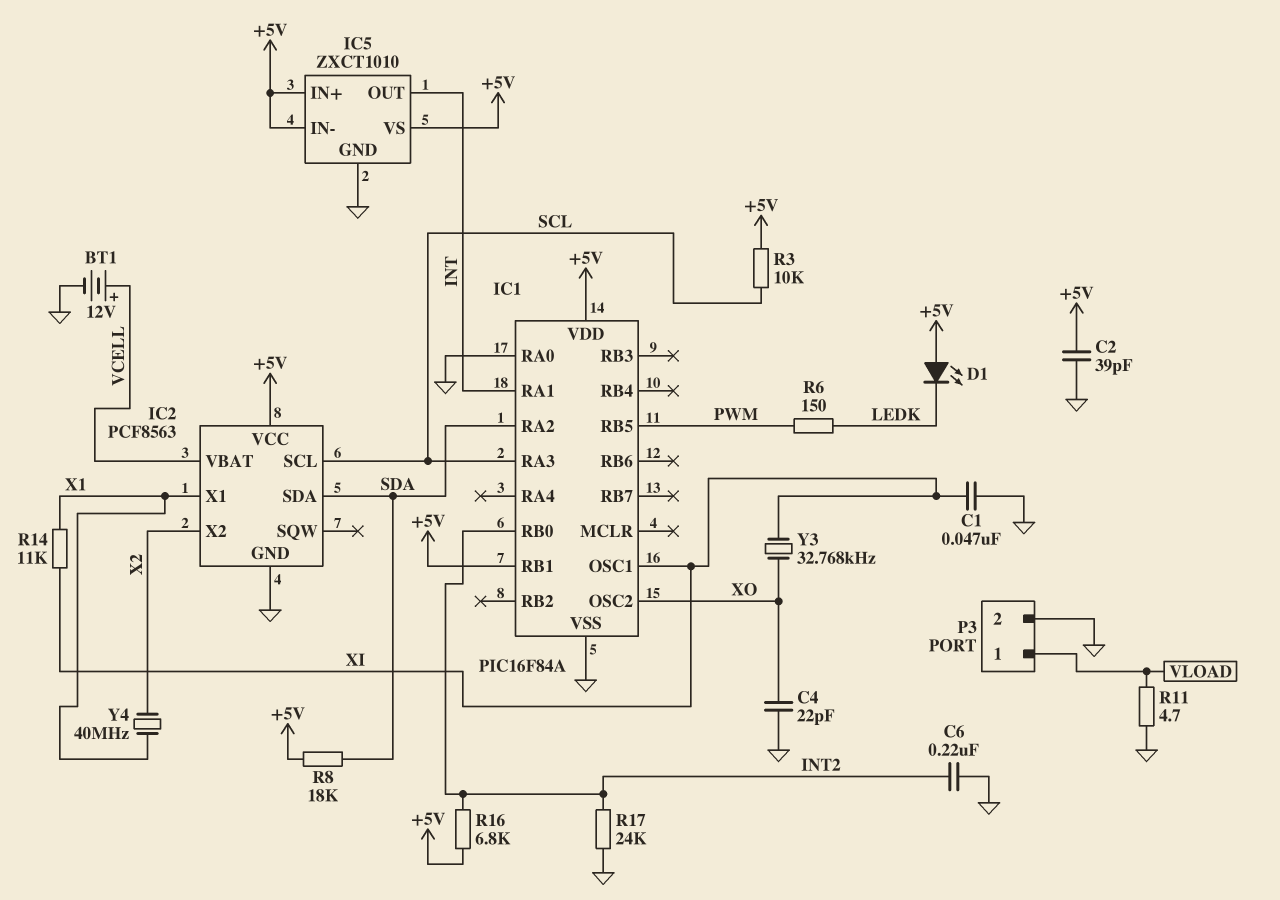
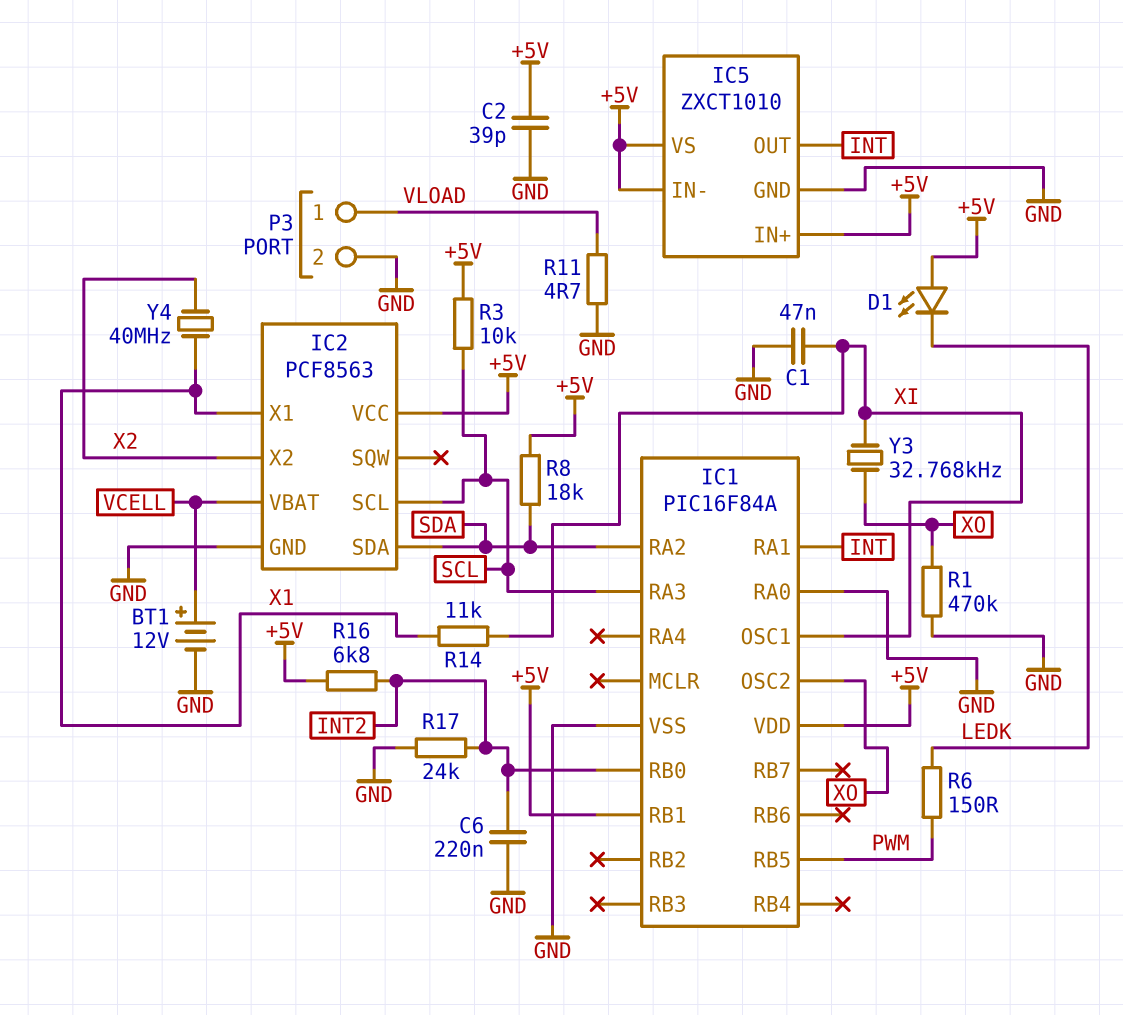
C4: 22pF (GND, XO) -> none
R1: none -> 470k (GND, XO)

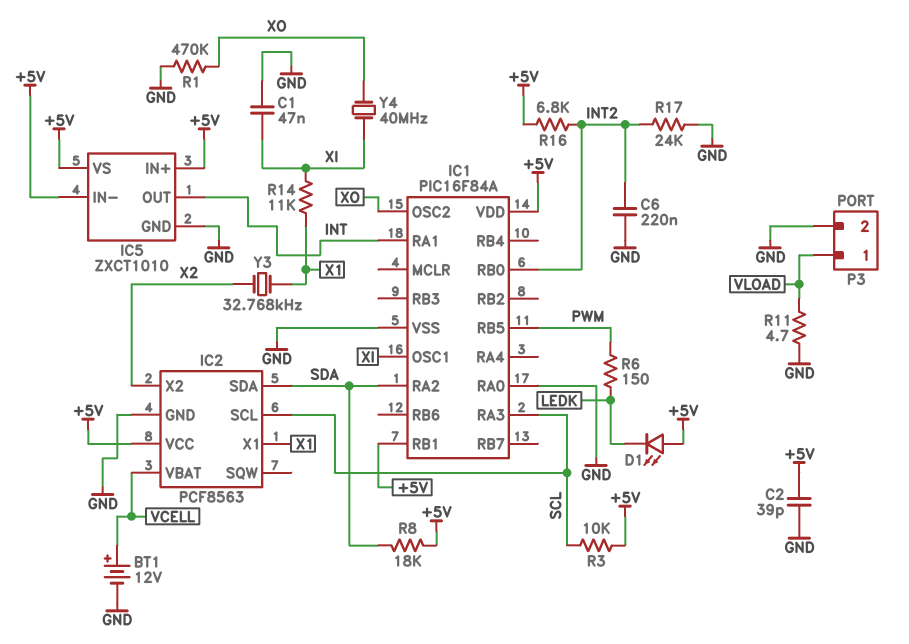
Y3: 32.768kHz (XI, XO) -> 32.768kHz (X1, X2)
Y4: 40MHz (X1, X2) -> 40MHz (XI, XO)

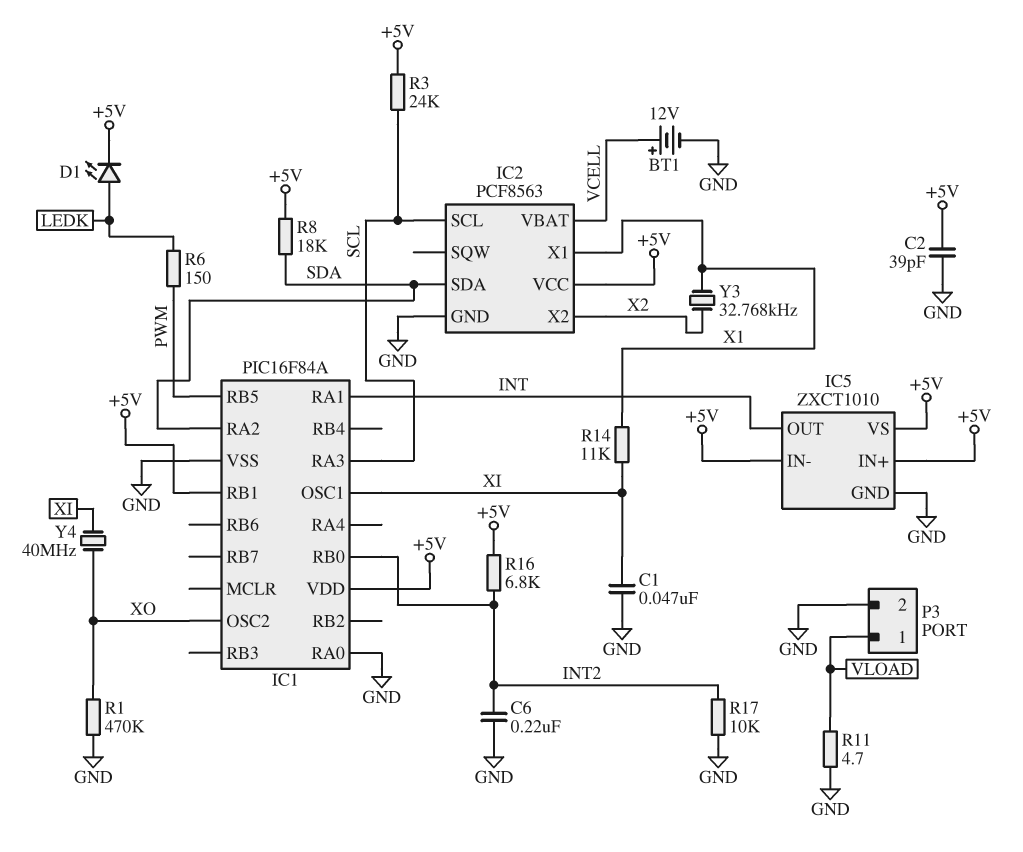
D1: LED (A +5V, K LEDK) -> LED (A LEDK, K +5V)
R3: 10k (+5V, SCL) -> 24k (+5V, SCL)
R17: 24k (GND, INT2) -> 10k (GND, INT2)

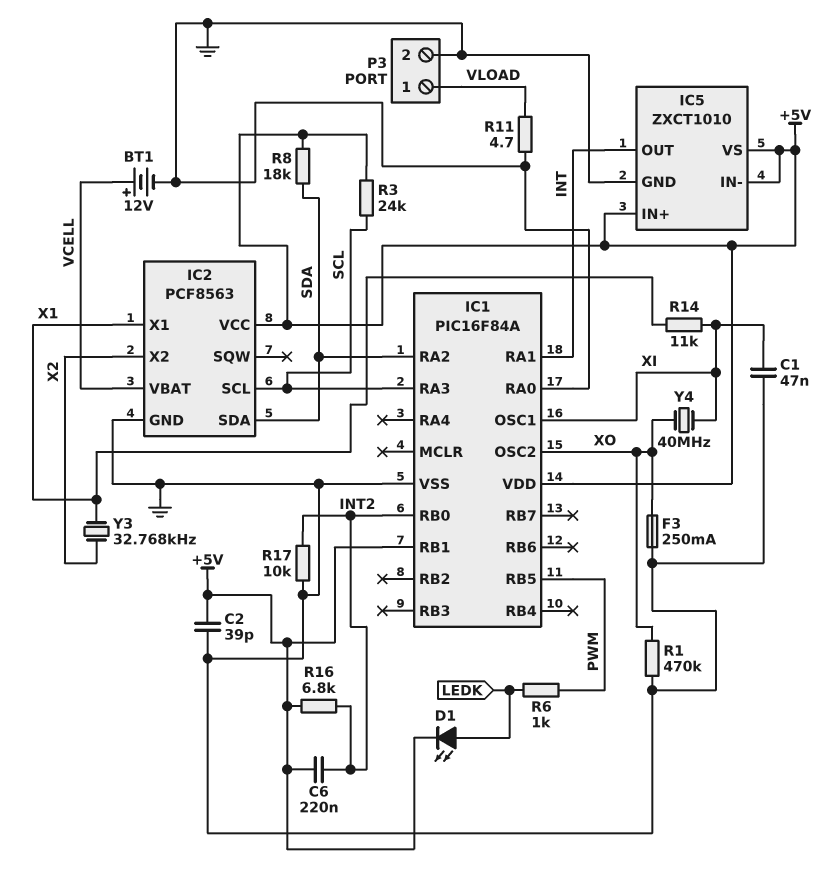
C6: 220nF (GND, INT2) -> 220nF (+5V, INT2)
F3: none -> 250mA (GND, XO)
R6: 150 (LEDK, PWM) -> 1k (LEDK, PWM)

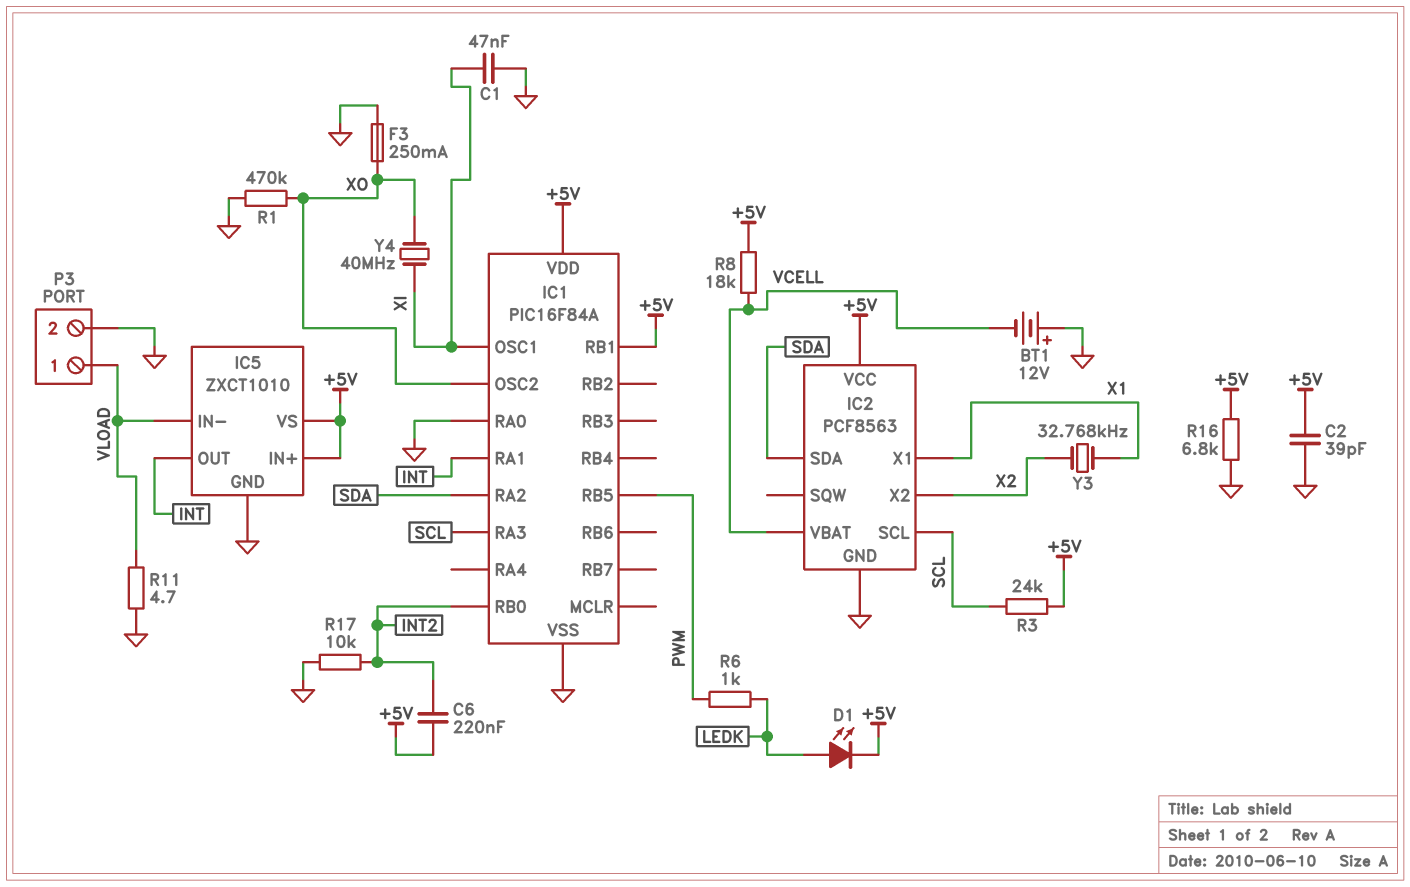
BT1: 12V (plus VCELL, minus GND) -> 12V (plus GND, minus VCELL)
IC5 pin IN-: +5V -> VLOAD
R8: 18k (+5V, SDA) -> 18k (+5V, VCELL)
R14: 11k (X1, XI) -> none
R16: 6.8k (+5V, INT2) -> 6.8k (+5V, GND)

